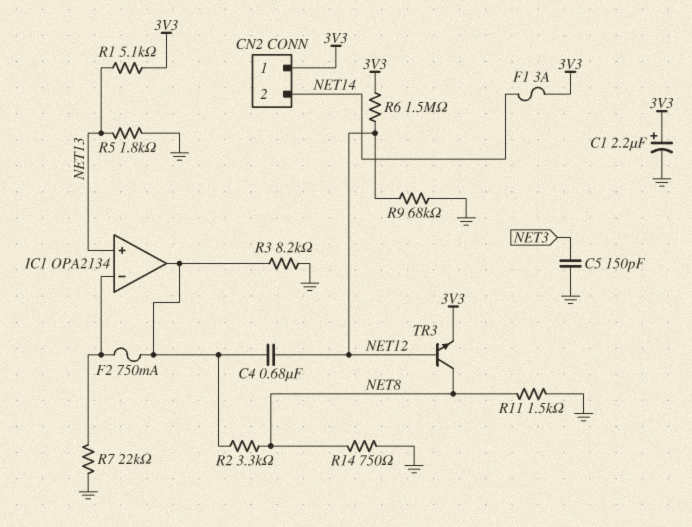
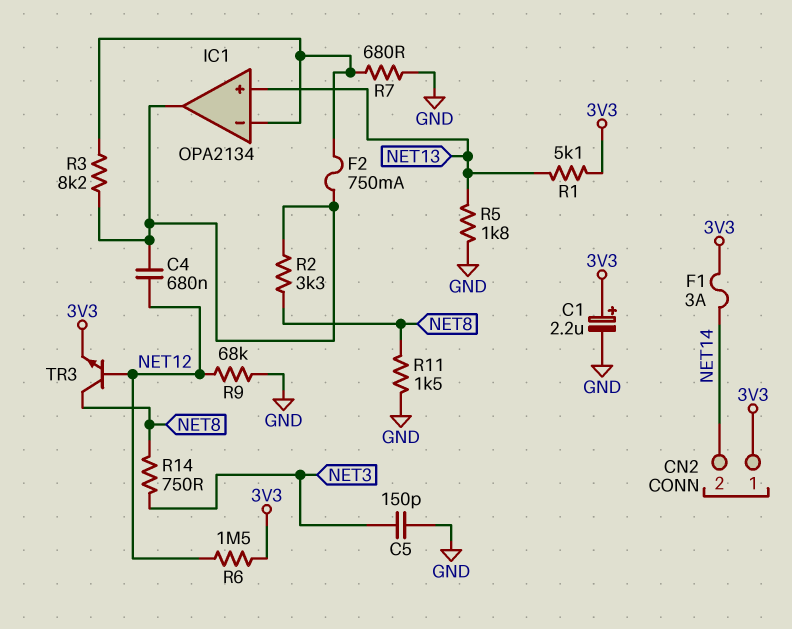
R3: 8.2k (GND, IC1/out) -> 8.2k (IC1/in-, IC1/out)
R7: 22k (GND, IC1/in-) -> 680 (GND, IC1/in-)
R14: 750 (GND, NET8) -> 750 (NET3, NET8)

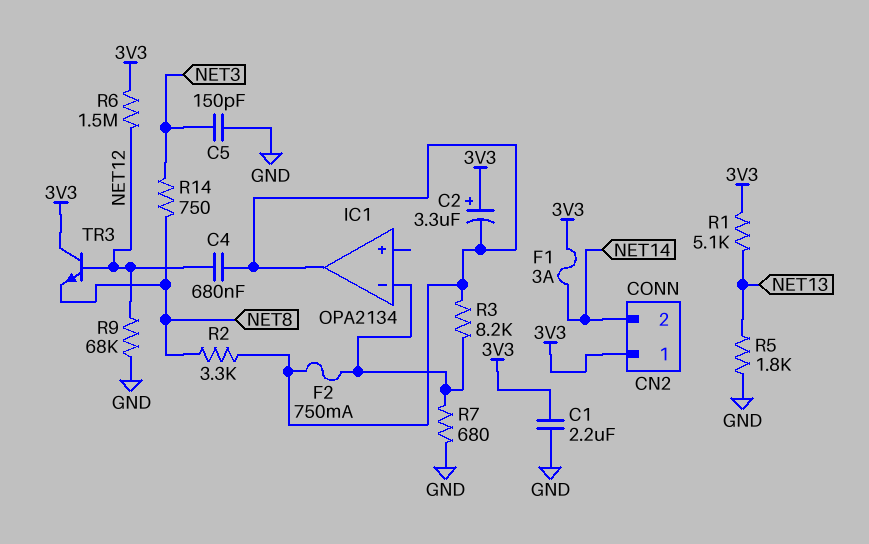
C1: 2.2uF (plus 3V3, minus GND) -> 2.2uF (3V3, GND)
C2: none -> 3.3uF (plus 3V3, minus IC1/out)
IC1 pin in+: NET13 -> none
R11: 1.5k (GND, NET8) -> none
TR3: NPN (B NET12, C NET8, E 3V3) -> NPN (B NET12, C 3V3, E NET8)

